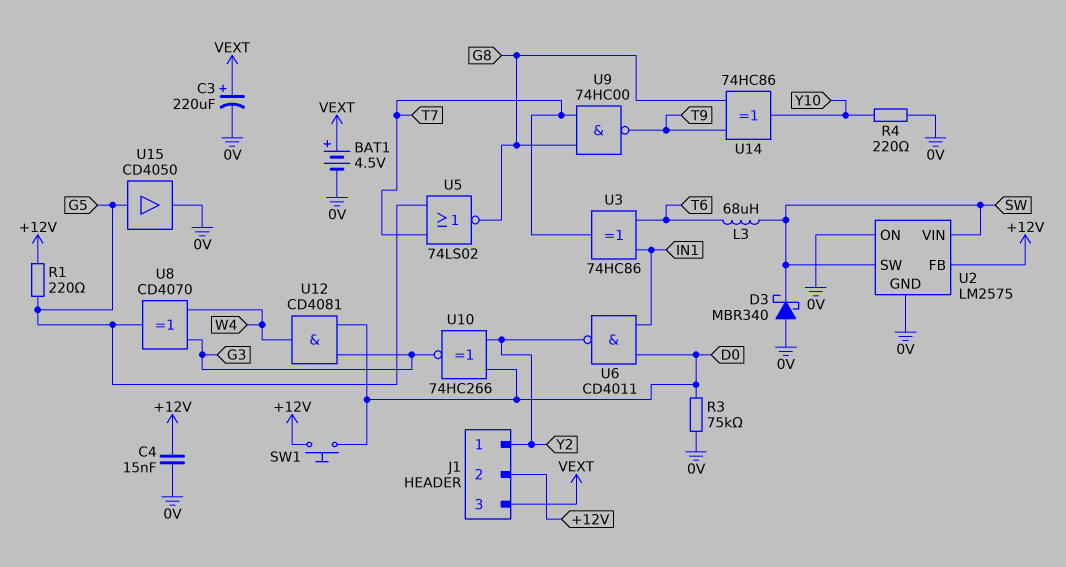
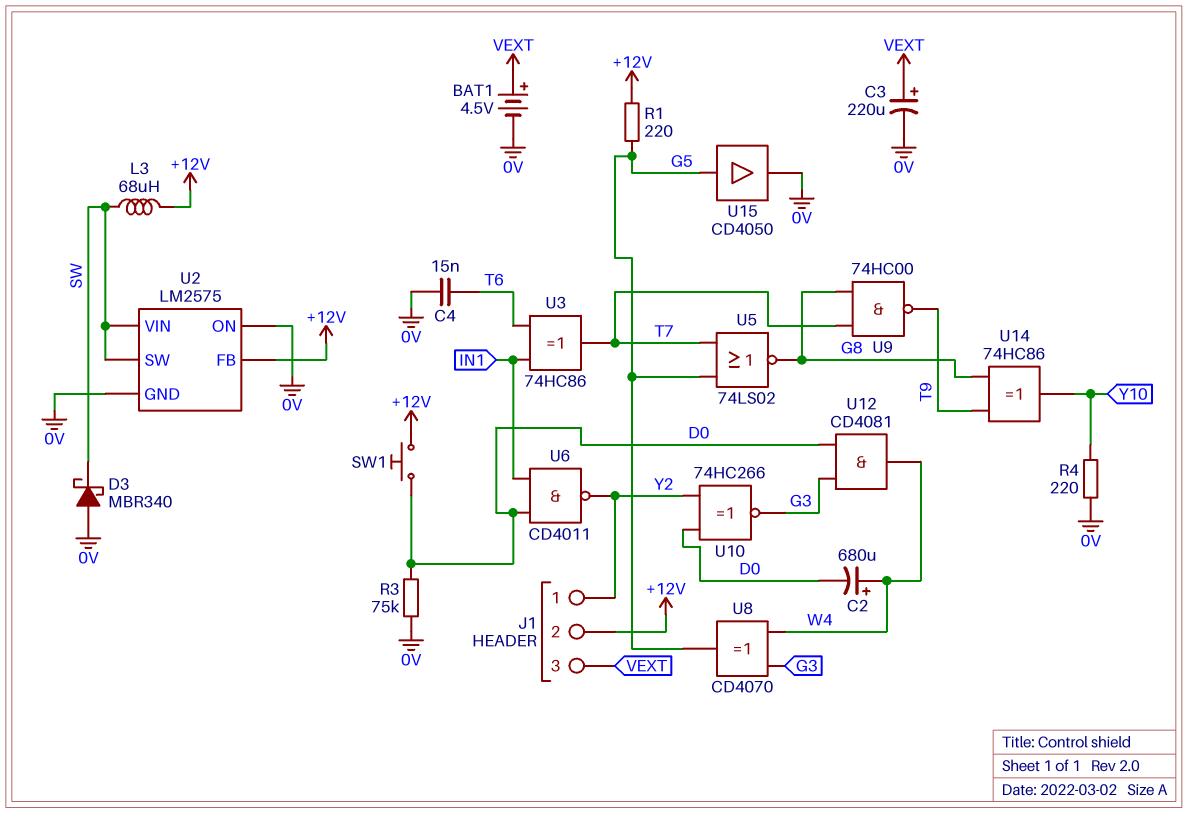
C2: none -> 680uF (plus W4, minus D0)
C4: 15nF (+12V, 0V) -> 15nF (0V, T6)
L3: 68uH (SW, T6) -> 68uH (+12V, SW)

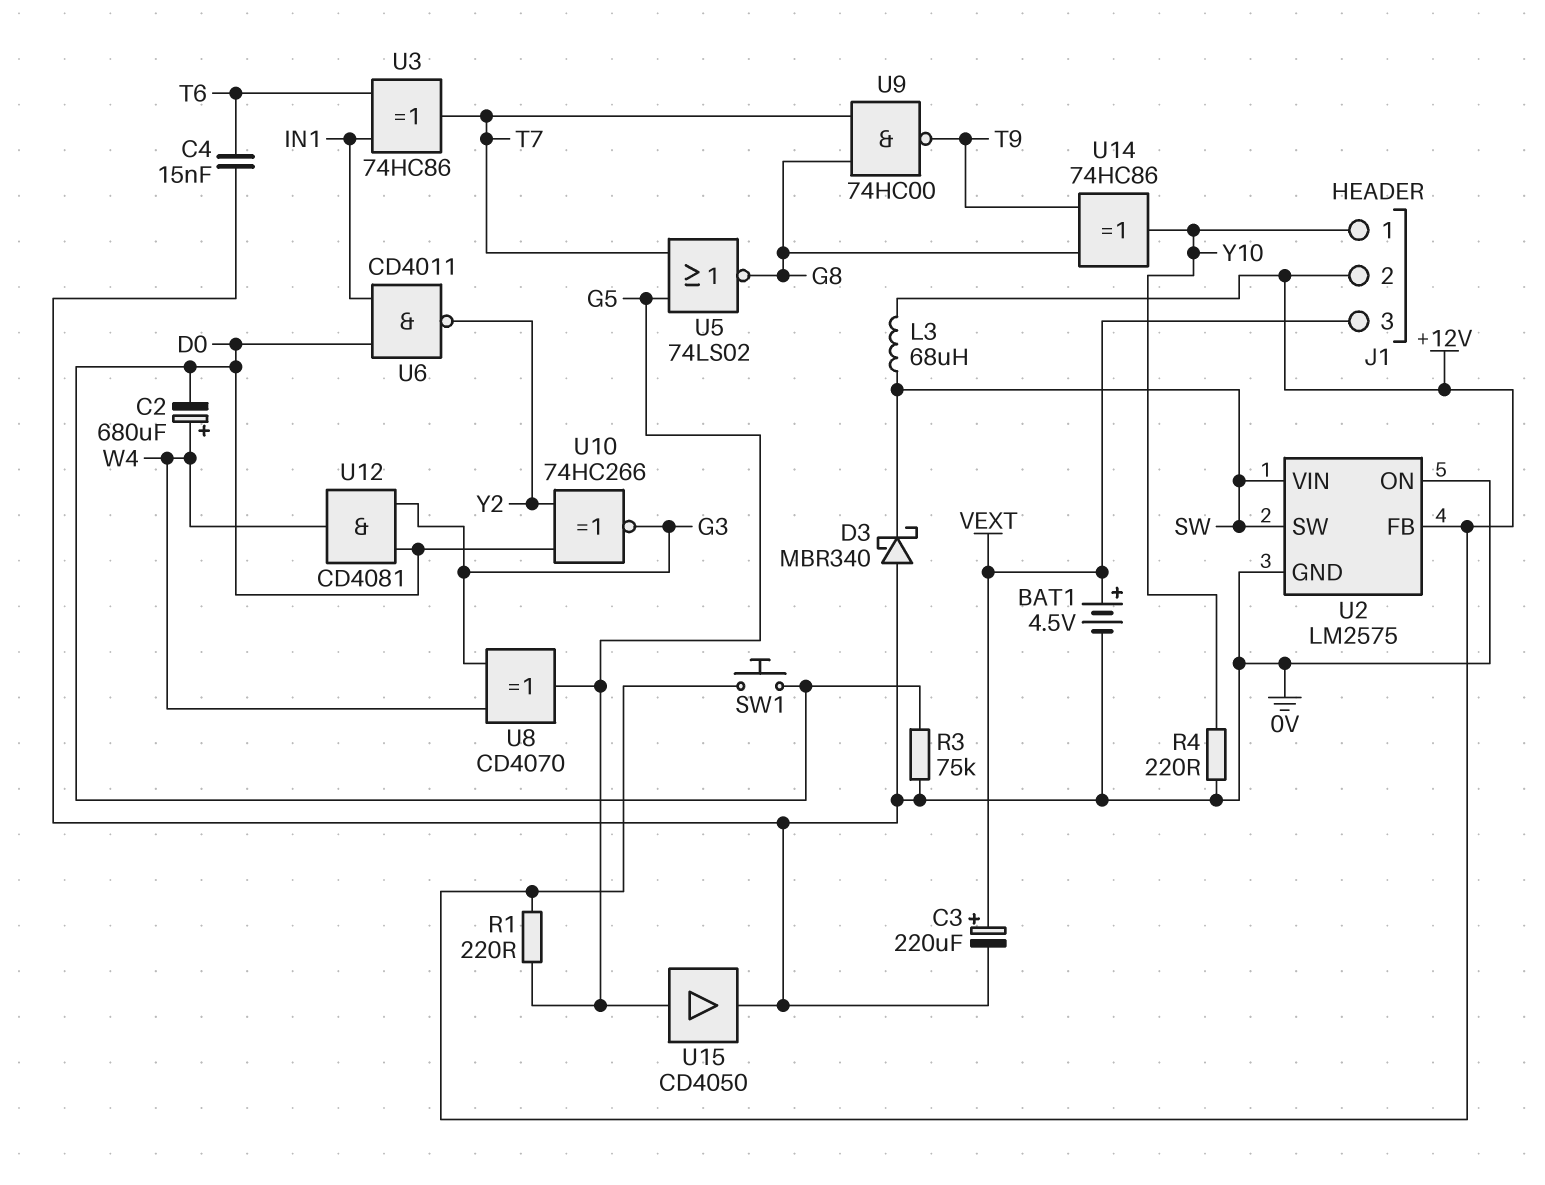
J1 pin 1: Y2 -> Y10

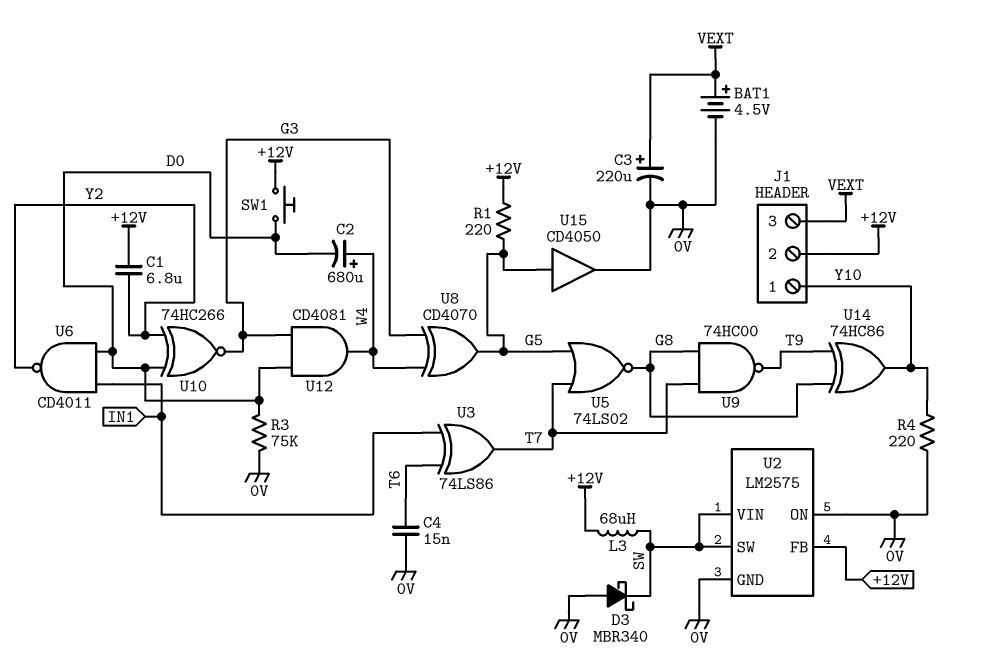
C1: none -> 6.8uF (+12V, Y2)
U3: XOR 74HC86 (in IN1, in T6, out T7) -> XOR 74LS86 (in IN1, in T6, out T7)

